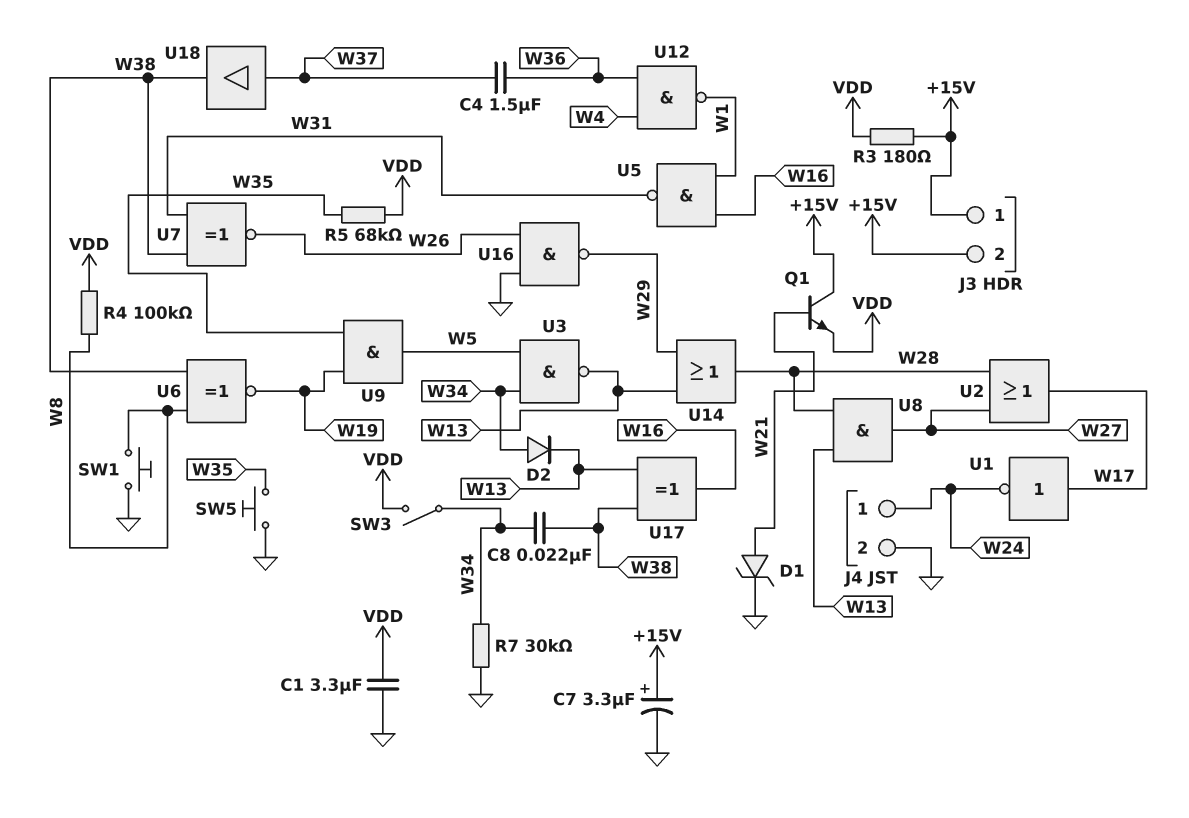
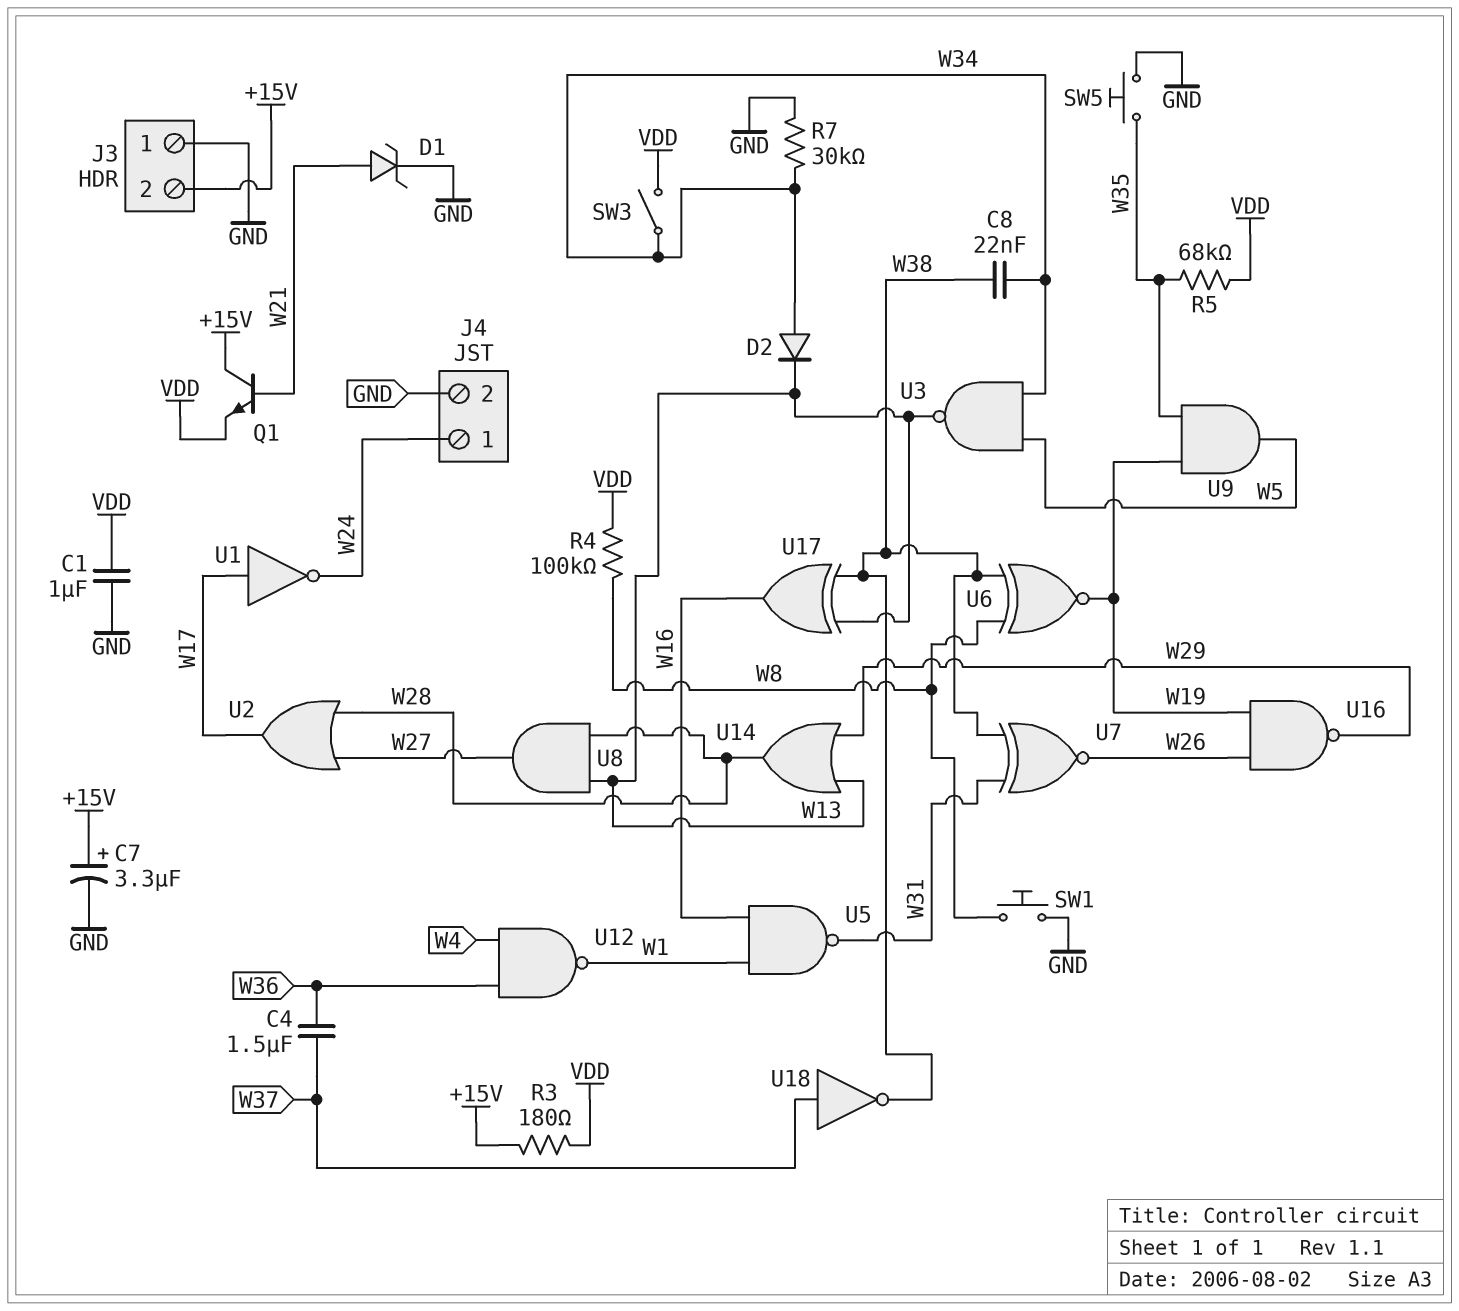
C1: 3.3uF (GND, VDD) -> 1uF (GND, VDD)
J3 pin 1: +15V -> GND
U16: NAND (in GND, in W26, out W29) -> NAND (in W19, in W26, out W29)
U18: buffer (in W37, out W38) -> NOT (in W37, out W38)

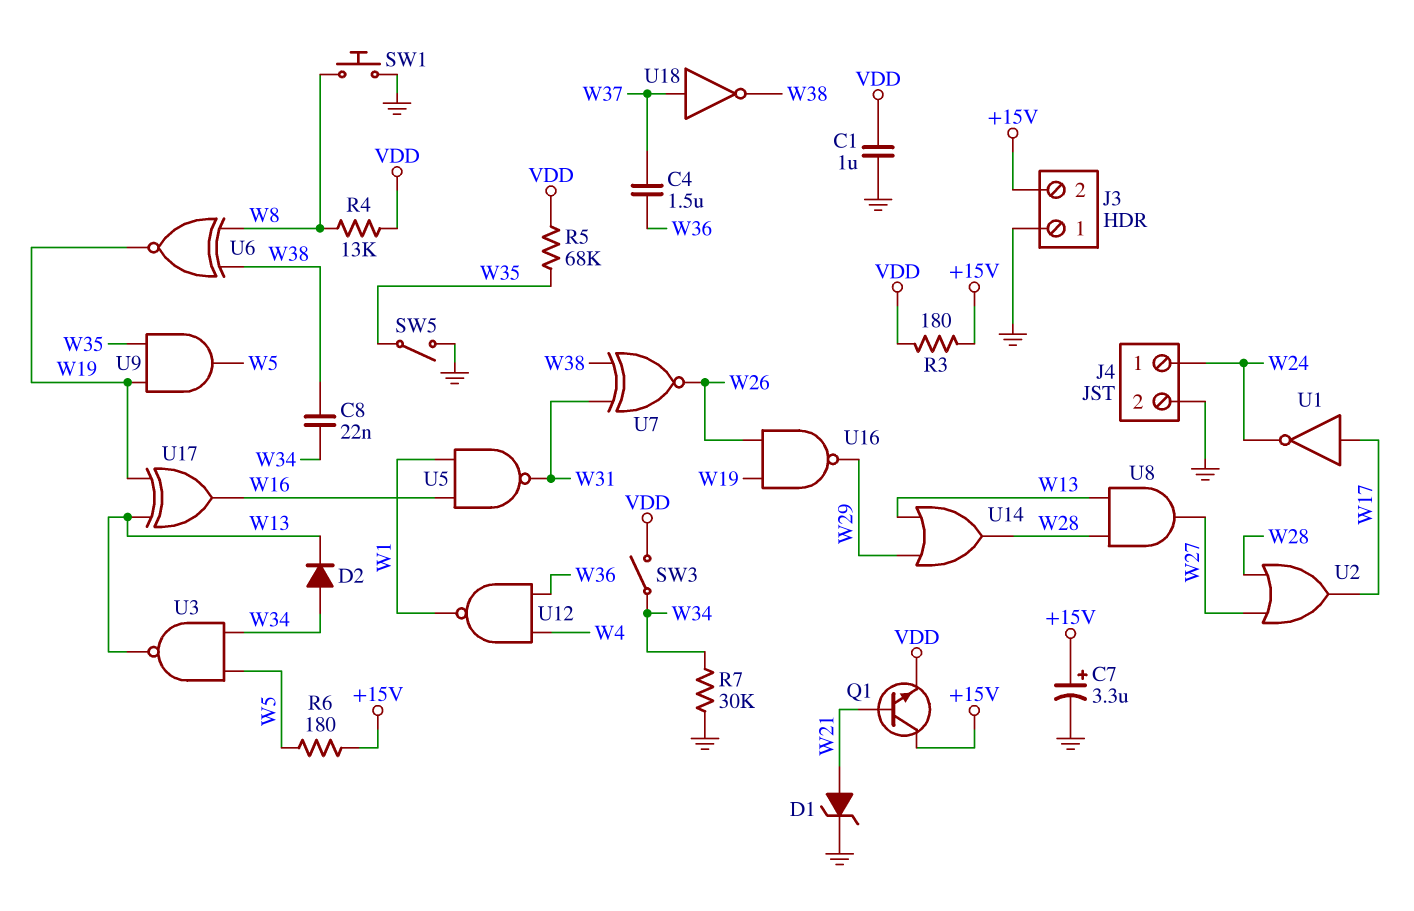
R4: 100k (VDD, W8) -> 13k (VDD, W8)
R6: none -> 180 (+15V, W5)
SW5: button (GND, W35) -> switch (GND, W35)
U17: XOR (in W13, in W38, out W16) -> XOR (in W13, in W19, out W16)

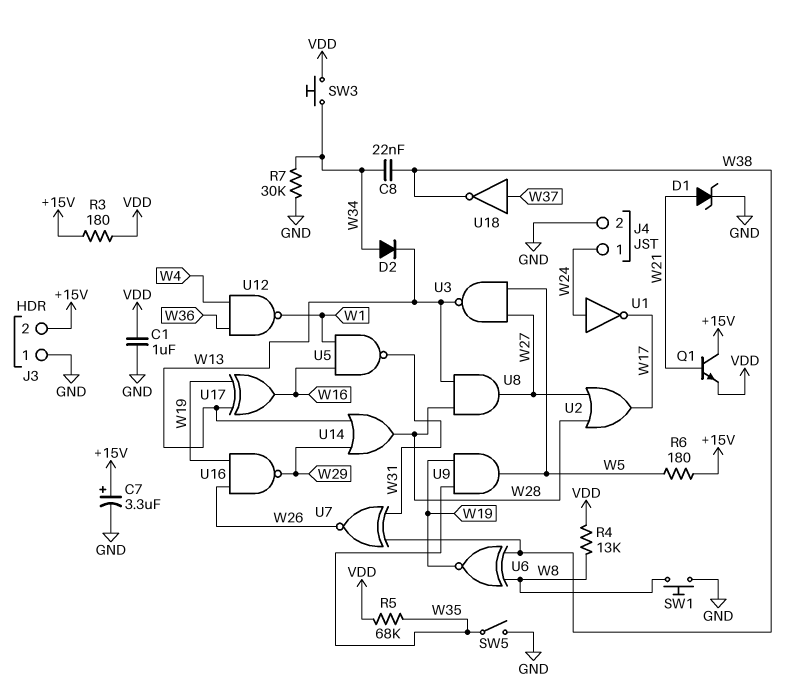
C4: 1.5uF (W36, W37) -> none
SW3: switch (VDD, W34) -> button (VDD, W34)
U1: NOT (in W17, out W24) -> NOT (in W24, out W17)
U3: NAND (in W5, in W34, out W13) -> NAND (in W5, in W27, out W13)

